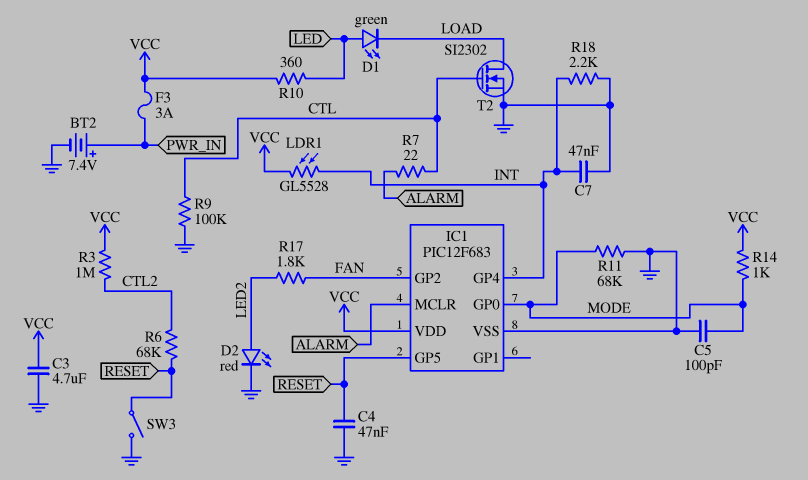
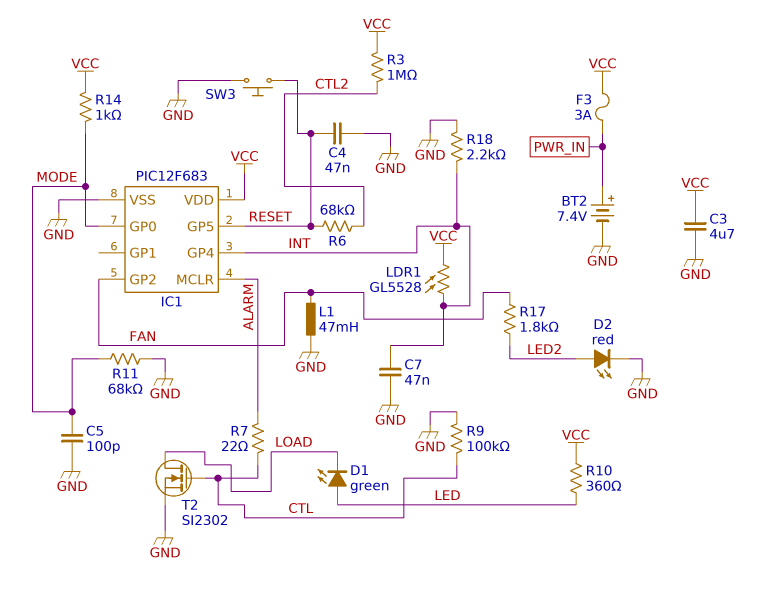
L1: none -> 47mH (FAN, GND)
SW3: switch (GND, RESET) -> button (GND, RESET)

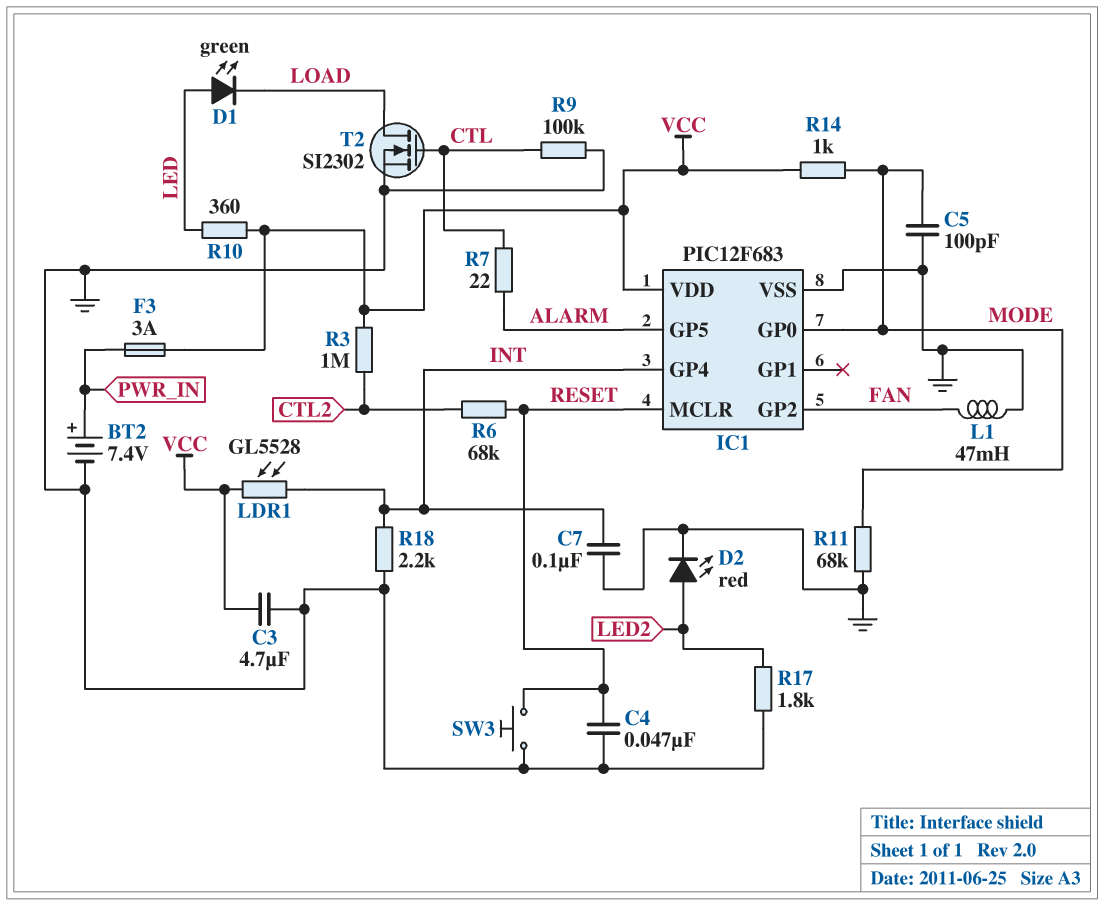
C7: 47nF (GND, INT) -> 100nF (GND, INT)
IC1 pin GP5: RESET -> ALARM
IC1 pin MCLR: ALARM -> RESET
R17: 1.8k (FAN, LED2) -> 1.8k (GND, LED2)

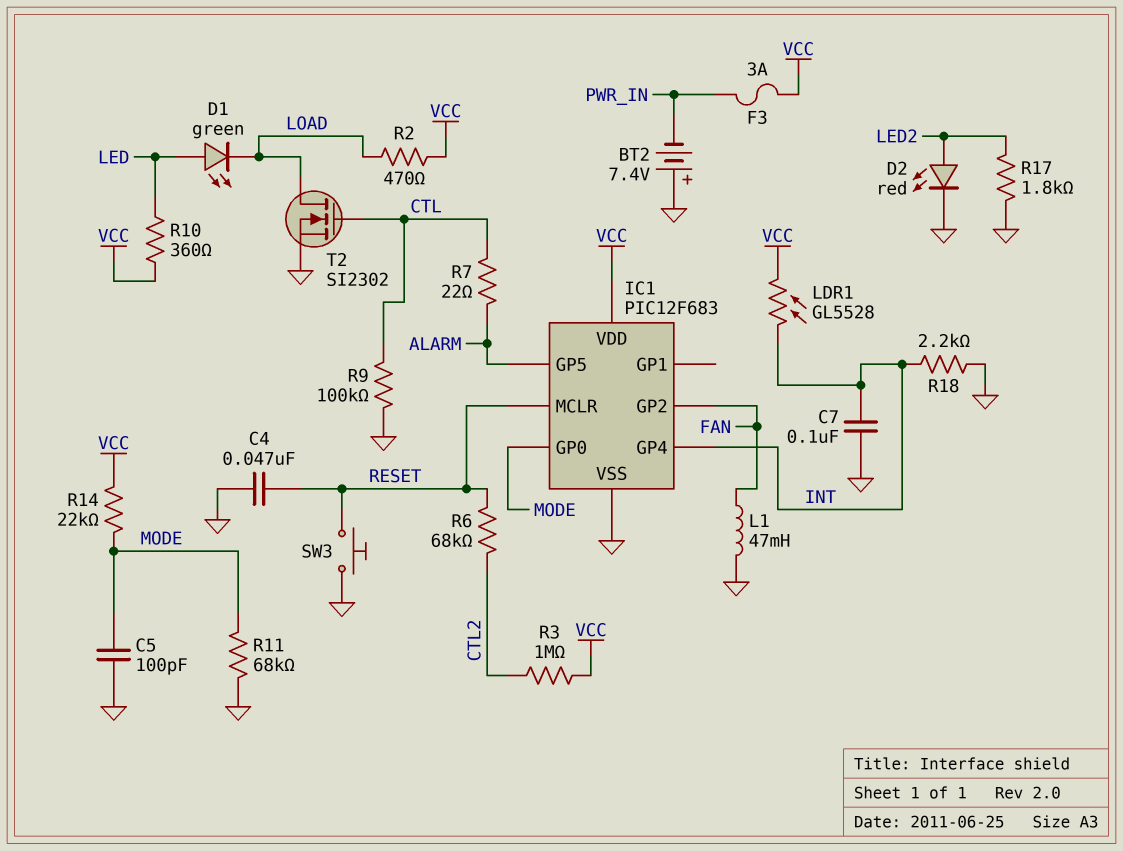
BT2: 7.4V (plus PWR_IN, minus GND) -> 7.4V (plus GND, minus PWR_IN)
C3: 4.7uF (GND, VCC) -> none
R2: none -> 470 (LOAD, VCC)
R14: 1k (MODE, VCC) -> 22k (MODE, VCC)

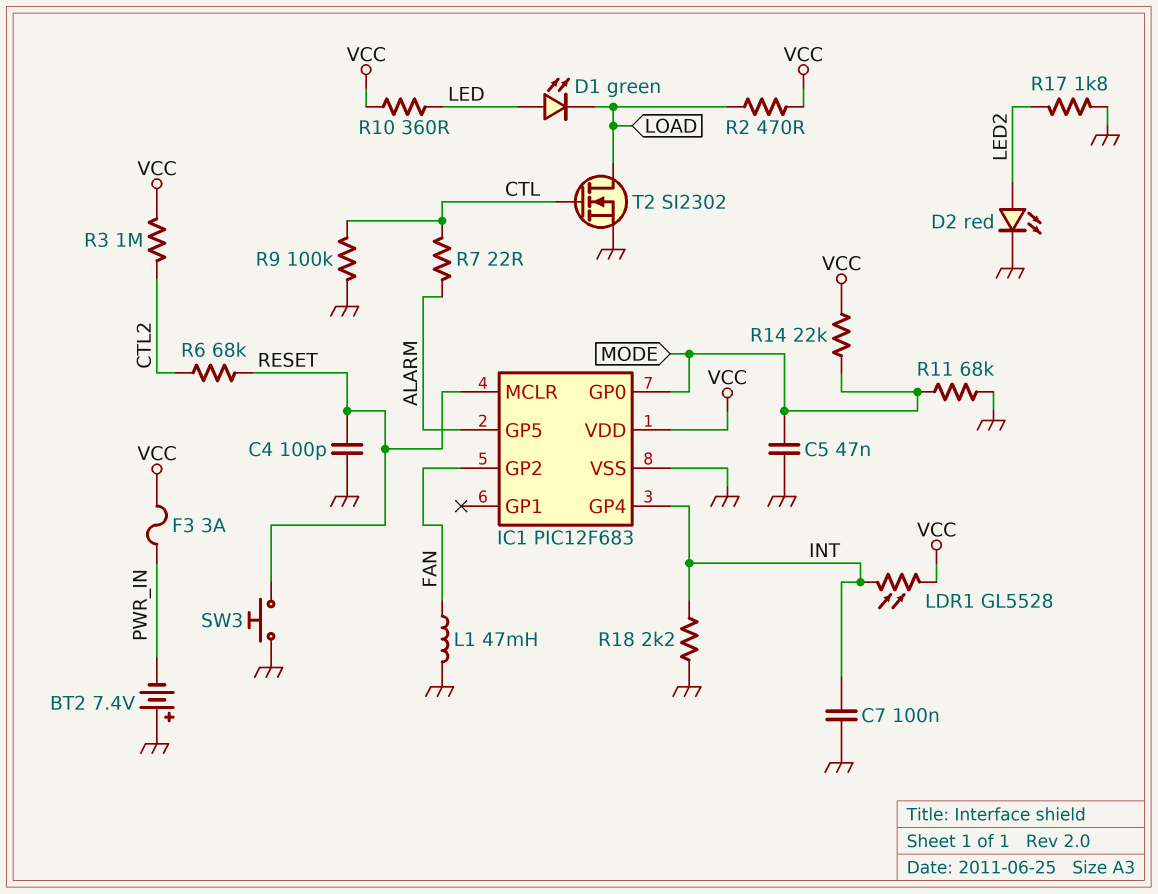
C4: 47nF (GND, RESET) -> 100pF (GND, RESET)
C5: 100pF (GND, MODE) -> 47nF (GND, MODE)

